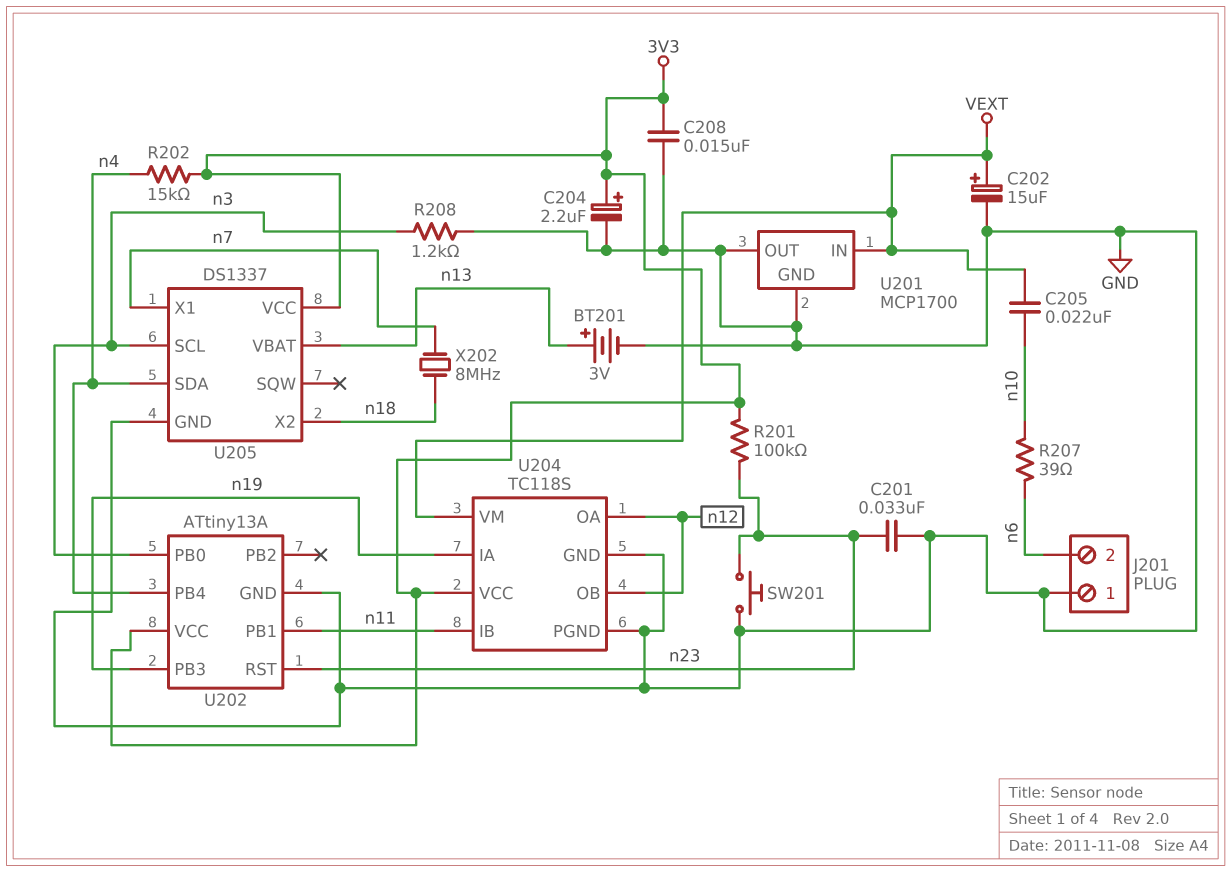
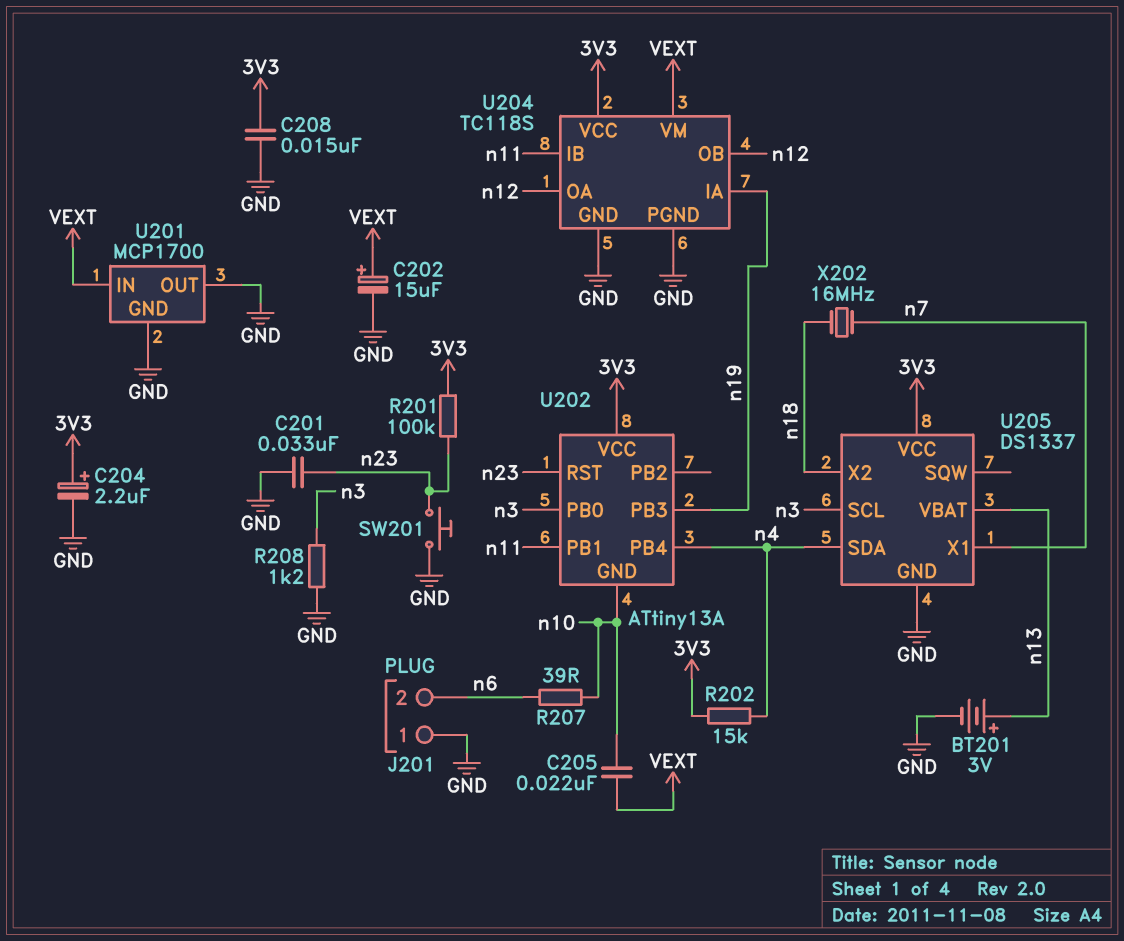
U202 pin GND: GND -> n10
X202: 8MHz (n7, n18) -> 16MHz (n7, n18)

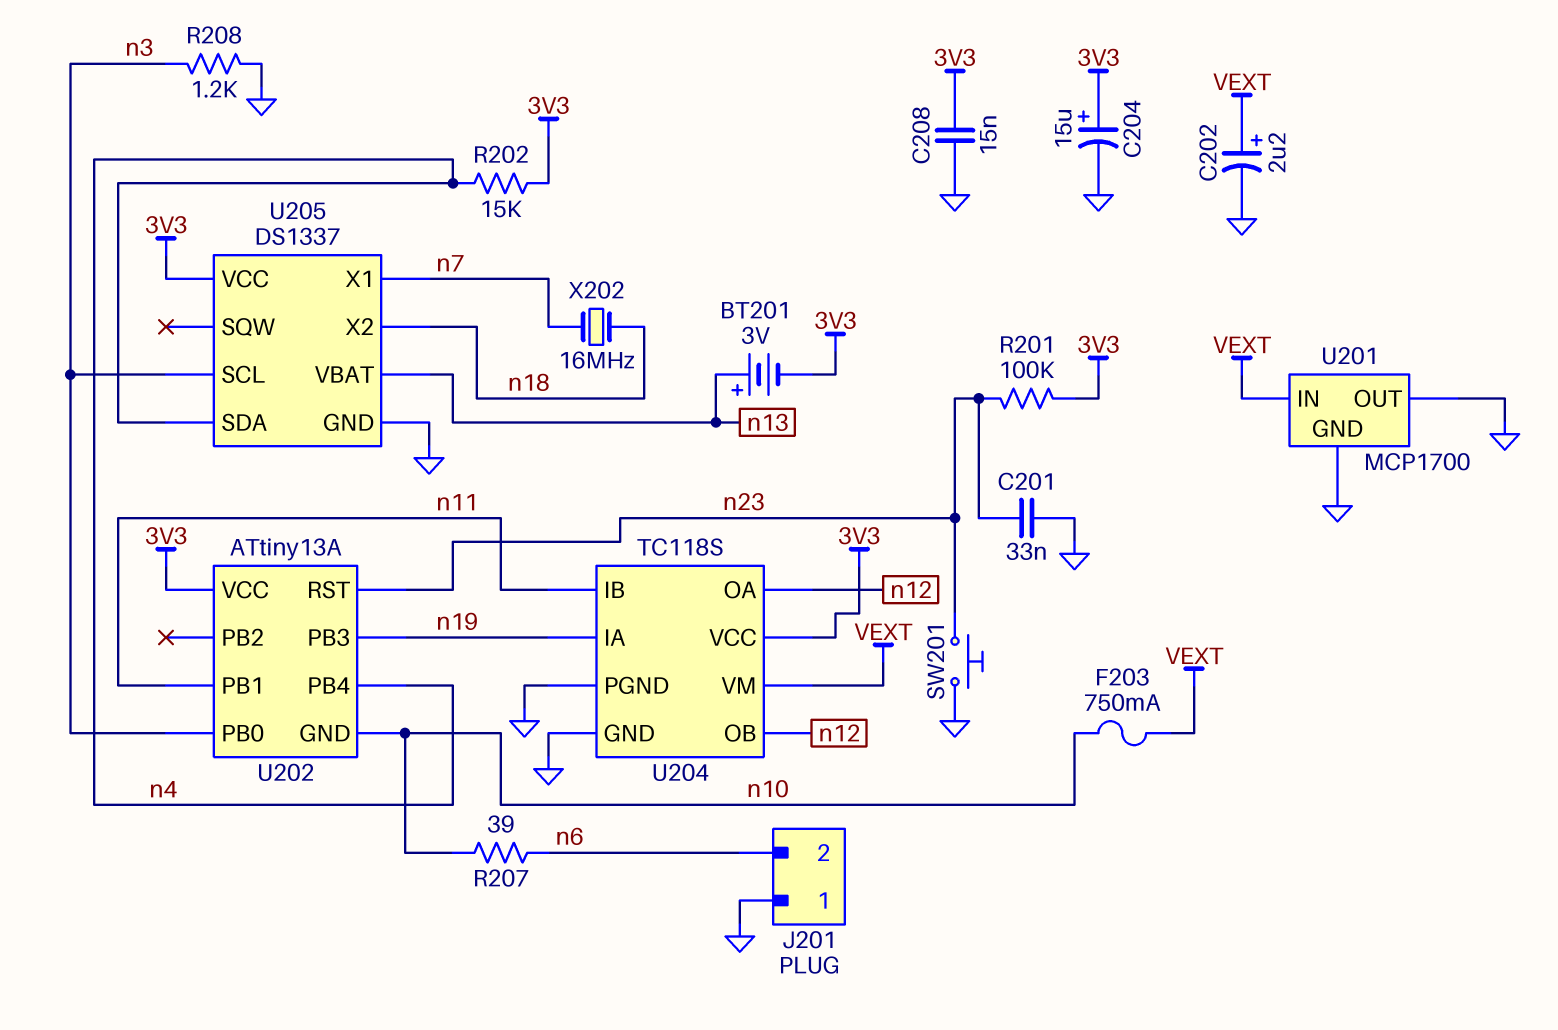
BT201: 3V (plus n13, minus GND) -> 3V (plus n13, minus 3V3)
C202: 15uF (plus VEXT, minus GND) -> 2.2uF (plus VEXT, minus GND)
C204: 2.2uF (plus 3V3, minus GND) -> 15uF (plus 3V3, minus GND)
C205: 22nF (VEXT, n10) -> none
F203: none -> 750mA (VEXT, n10)

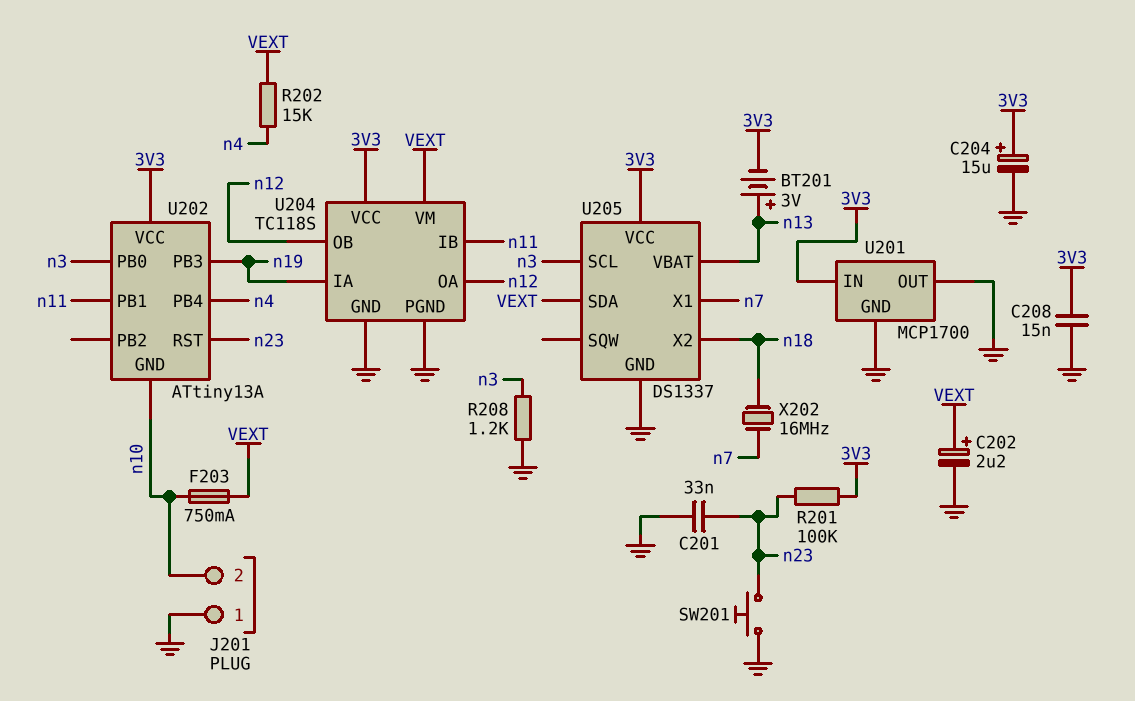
J201 pin 2: n6 -> n10
R202: 15k (3V3, n4) -> 15k (VEXT, n4)
R207: 39 (n6, n10) -> none
U201 pin IN: VEXT -> 3V3
U205 pin SDA: n4 -> VEXT

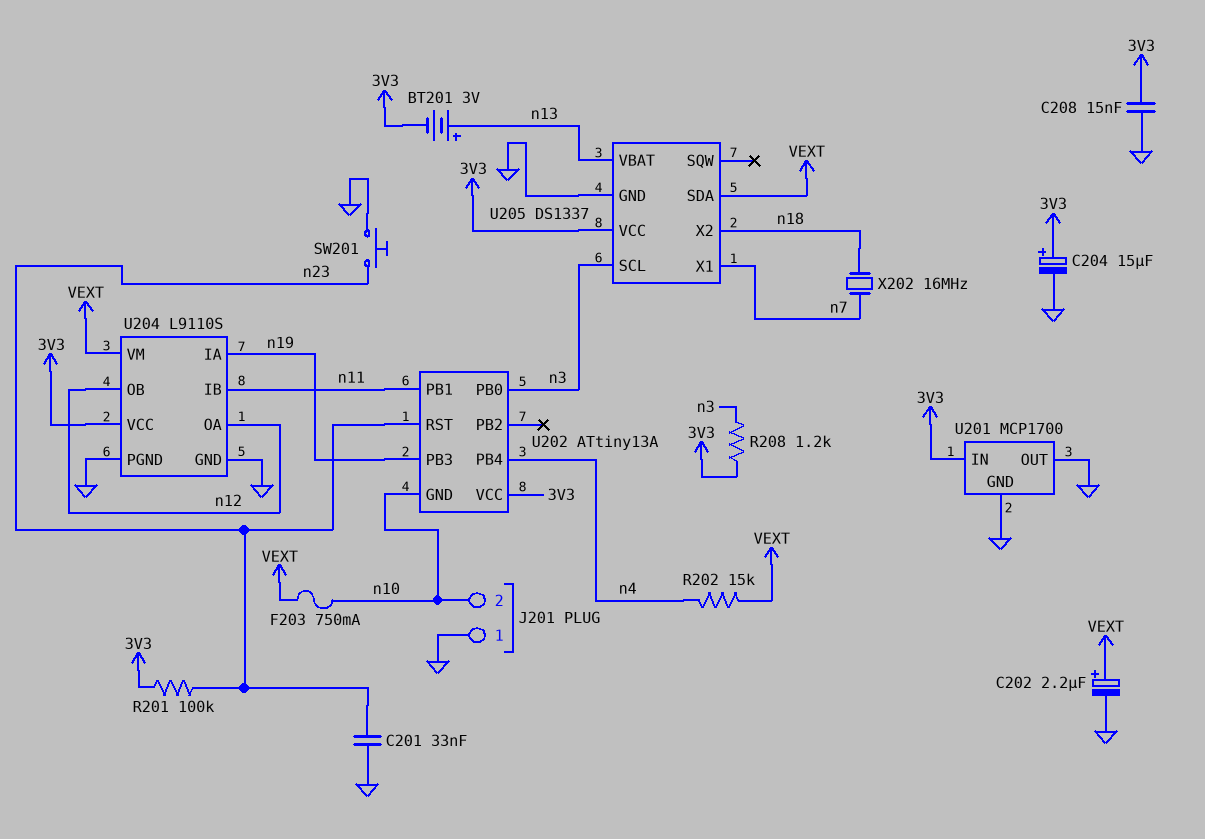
R208: 1.2k (GND, n3) -> 1.2k (3V3, n3)
U204: TC118S -> L9110S

